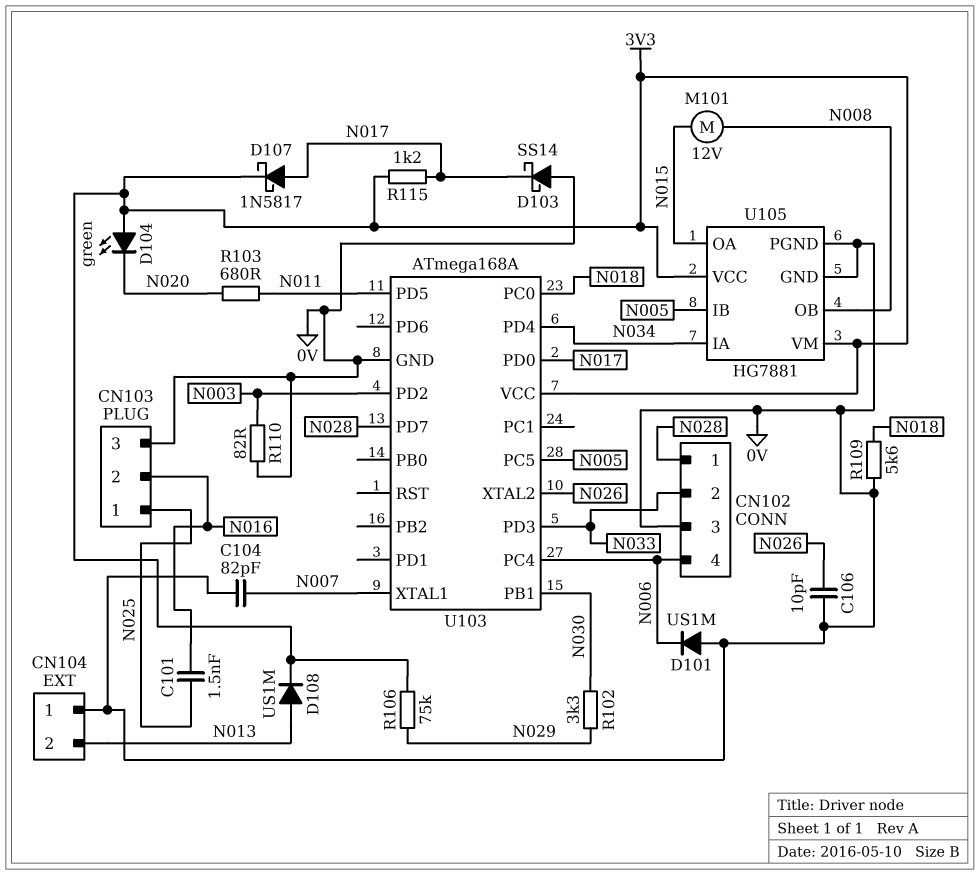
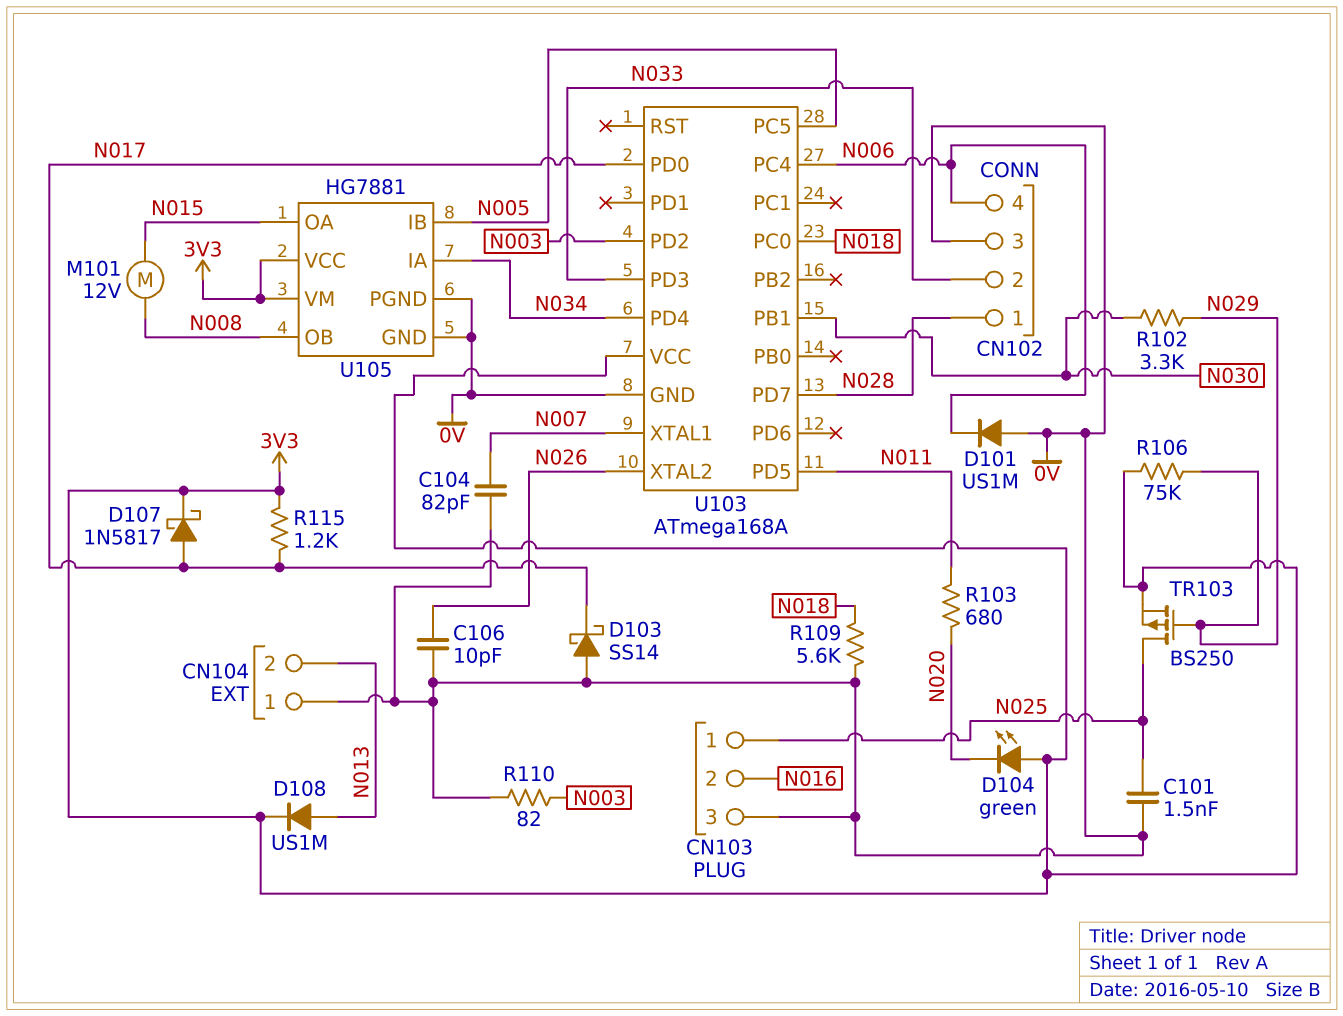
C101: 1.5nF (N016, N025) -> 1.5nF (0V, N025)
TR103: none -> PMOS BS250 (G N029, D N025, S 3V3)

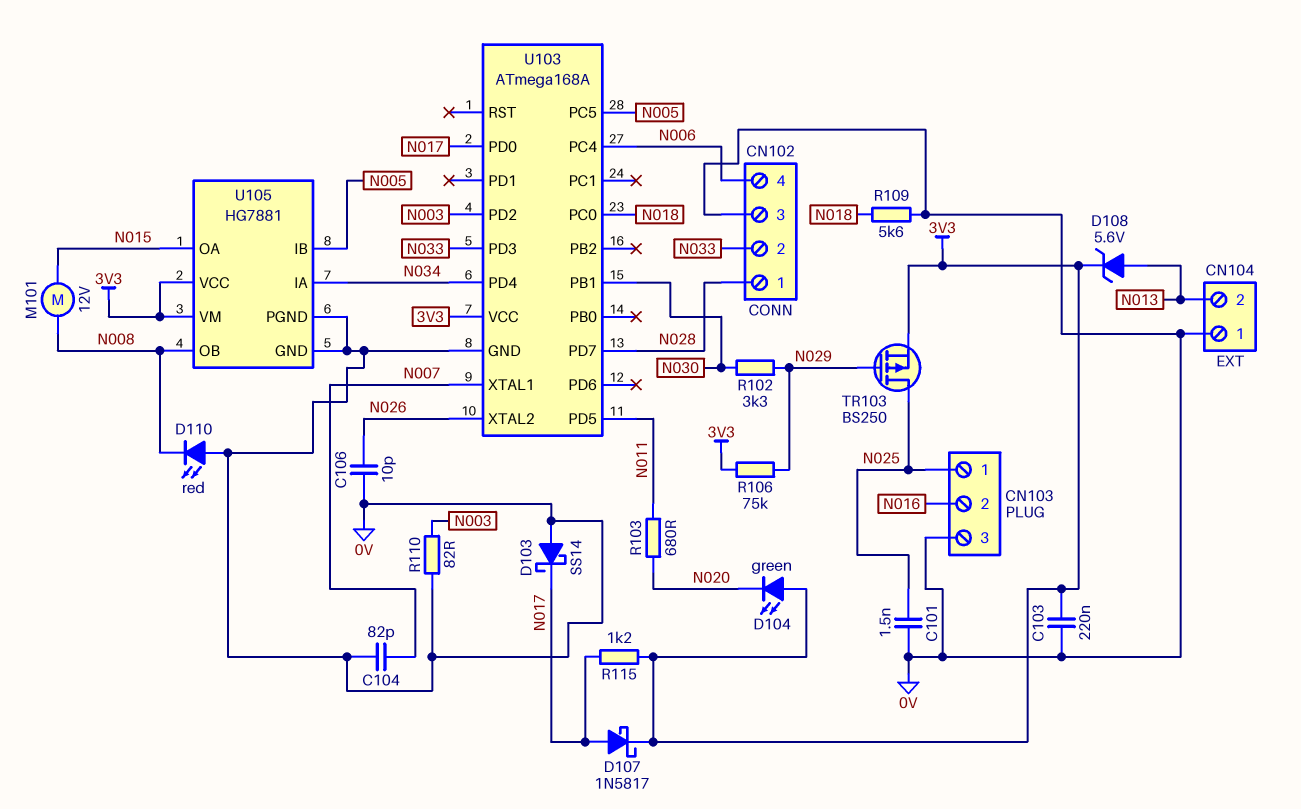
C103: none -> 220nF (0V, 3V3)
D101: diode US1M (A 0V, K N006) -> none
D108: diode US1M (A N013, K 3V3) -> zener 5.6V (A N013, K 3V3)
D110: none -> LED red (A 0V, K N008)

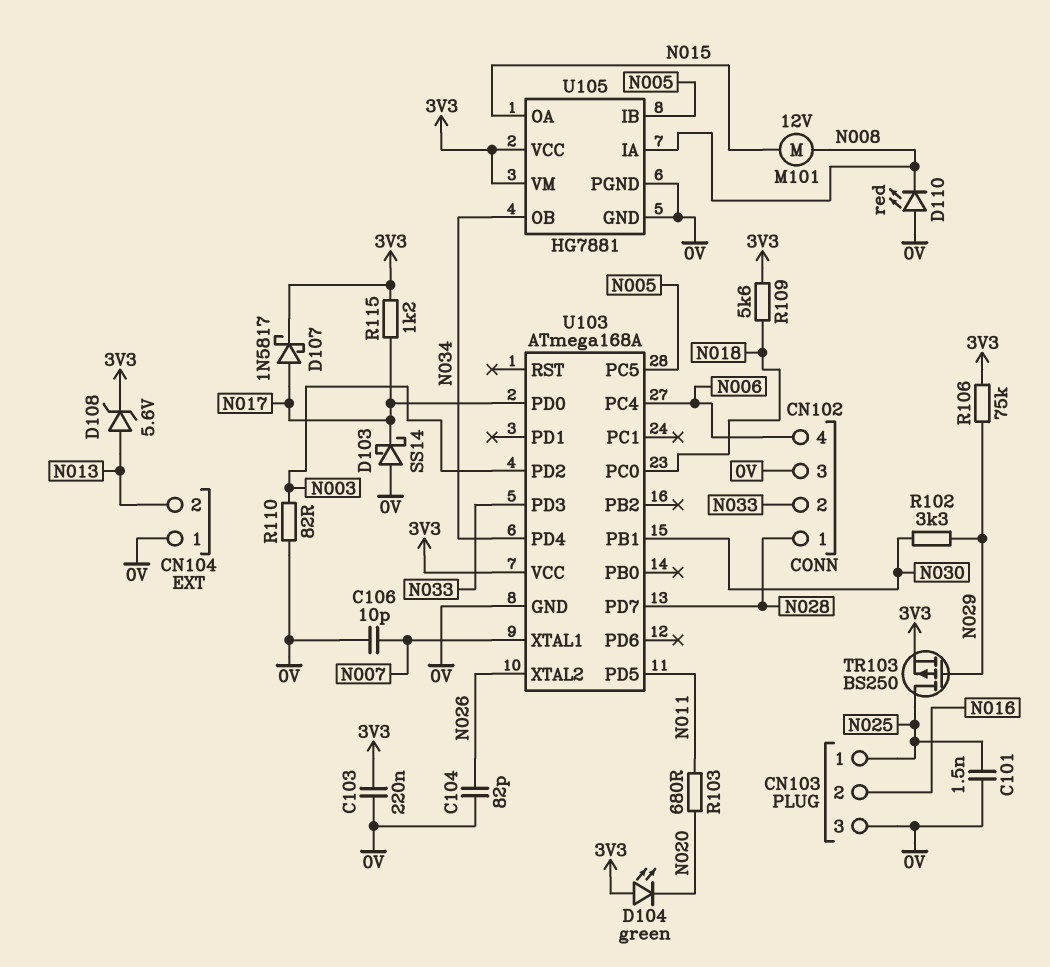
C104: 82pF (0V, N007) -> 82pF (0V, N026)
C106: 10pF (0V, N026) -> 10pF (0V, N007)
R109: 5.6k (0V, N018) -> 5.6k (3V3, N018)
U105 pin IA: N034 -> N008
U105 pin OB: N008 -> N034

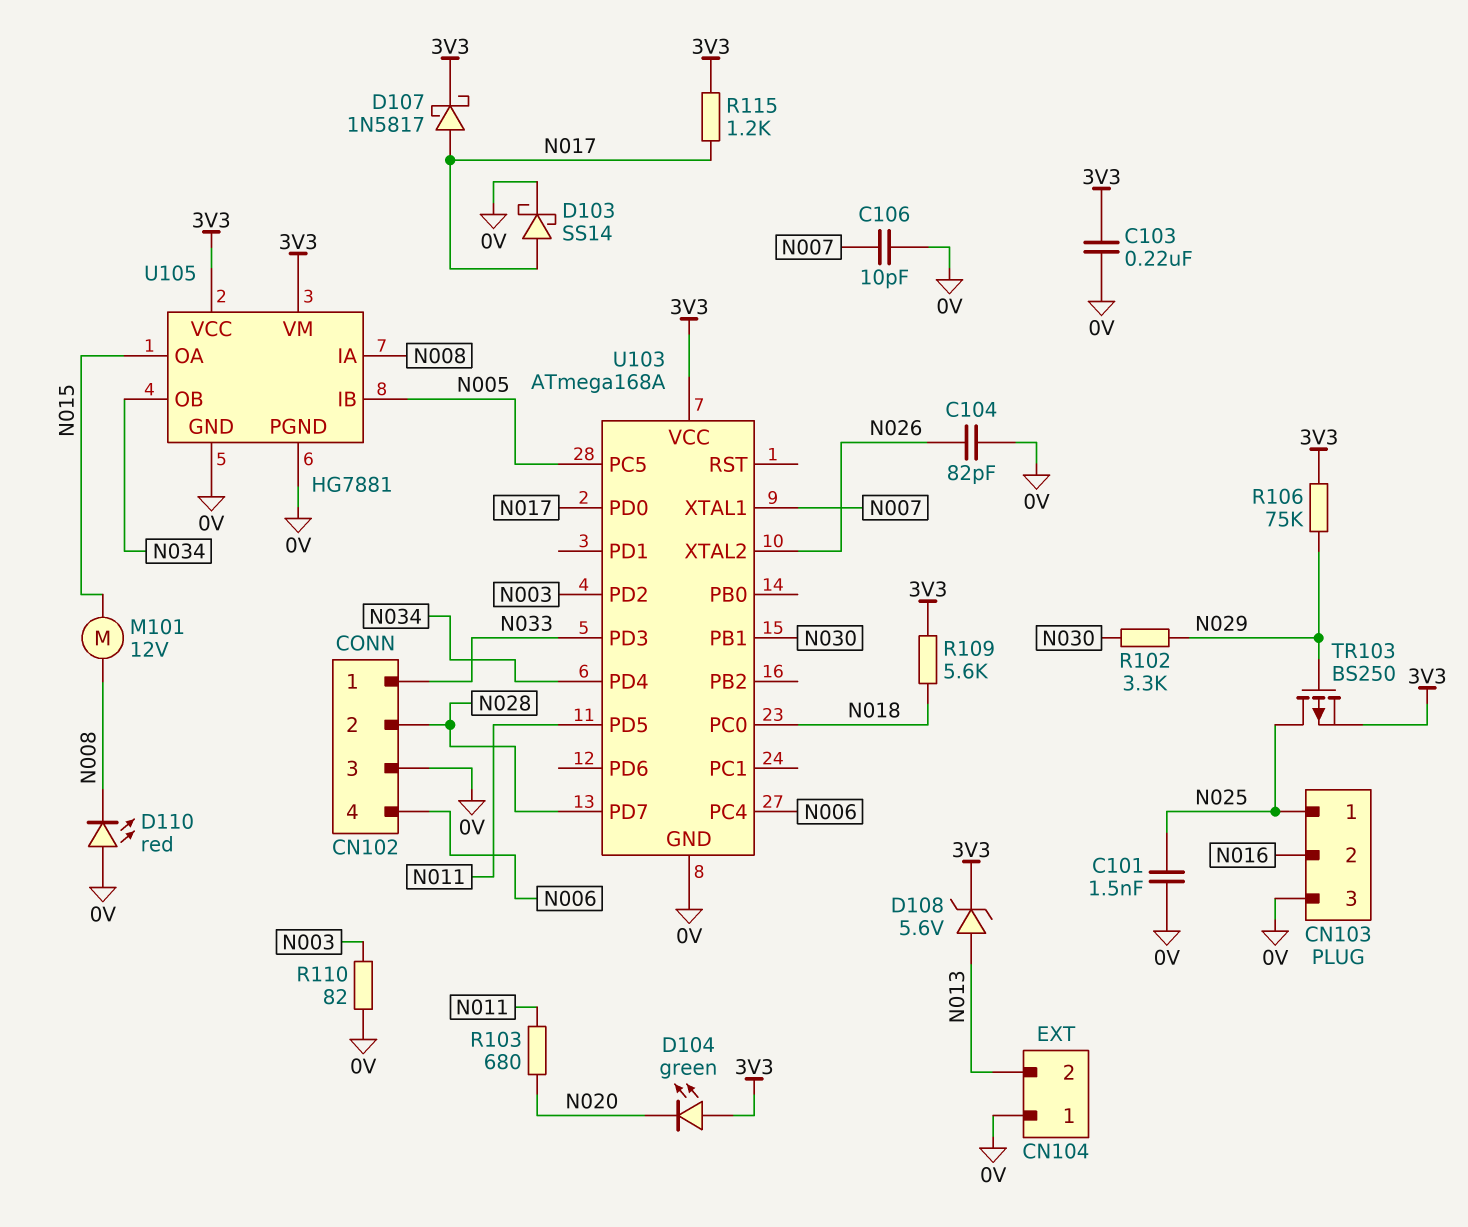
CN102 pin 1: N028 -> N033
CN102 pin 2: N033 -> N028
D103: schottky SS14 (A 0V, K N017) -> schottky SS14 (A N017, K 0V)

